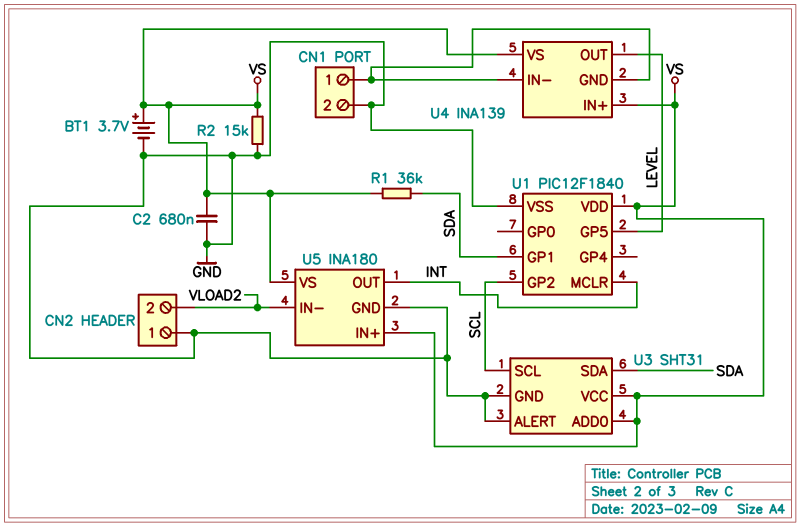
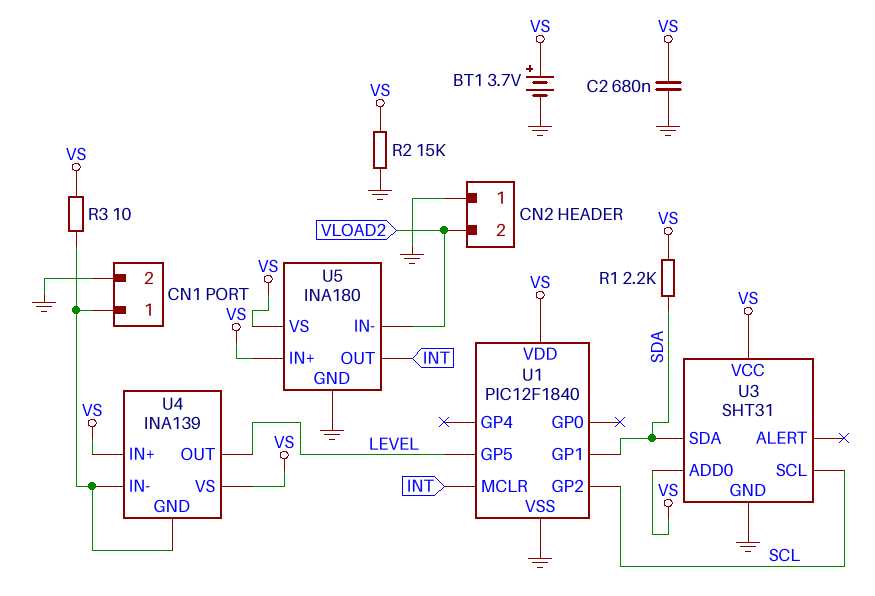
R1: 36k (SDA, VS) -> 2.2k (SDA, VS)
R3: none -> 10 (CN1/1, VS)
U3 pin ALERT: GND -> none

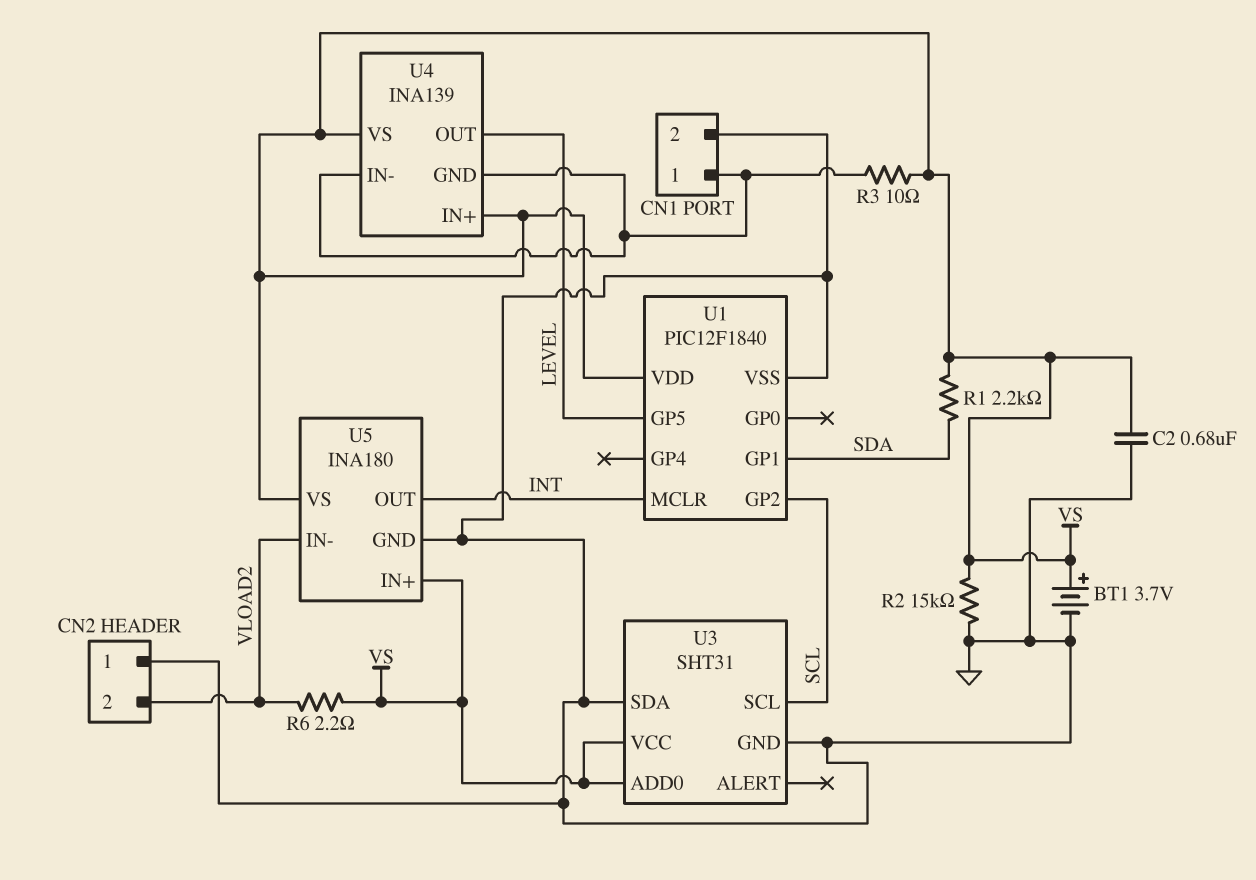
R6: none -> 2.2 (VLOAD2, VS)
U3 pin SDA: SDA -> GND

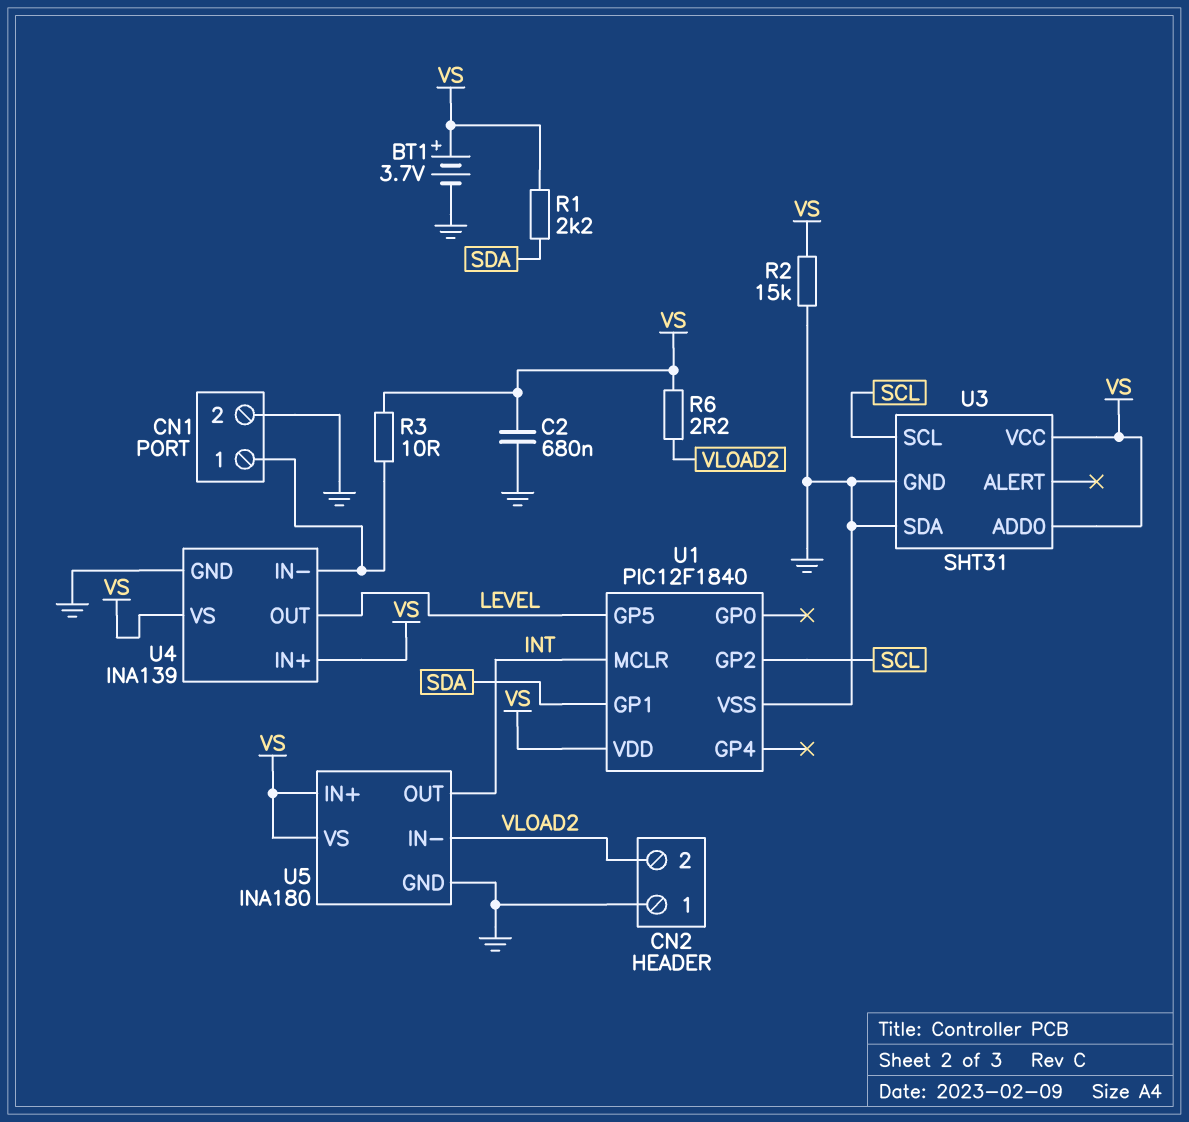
U4 pin GND: CN1/1 -> GND

